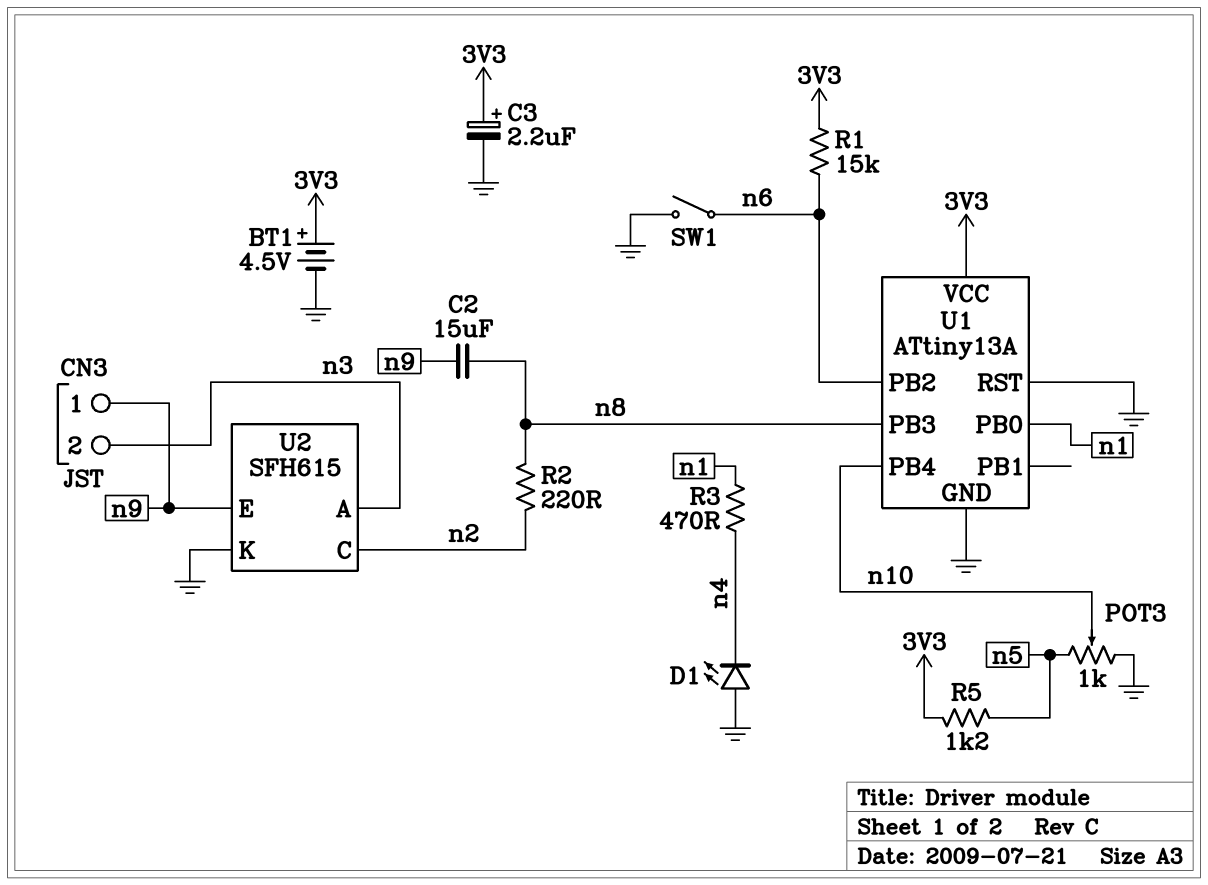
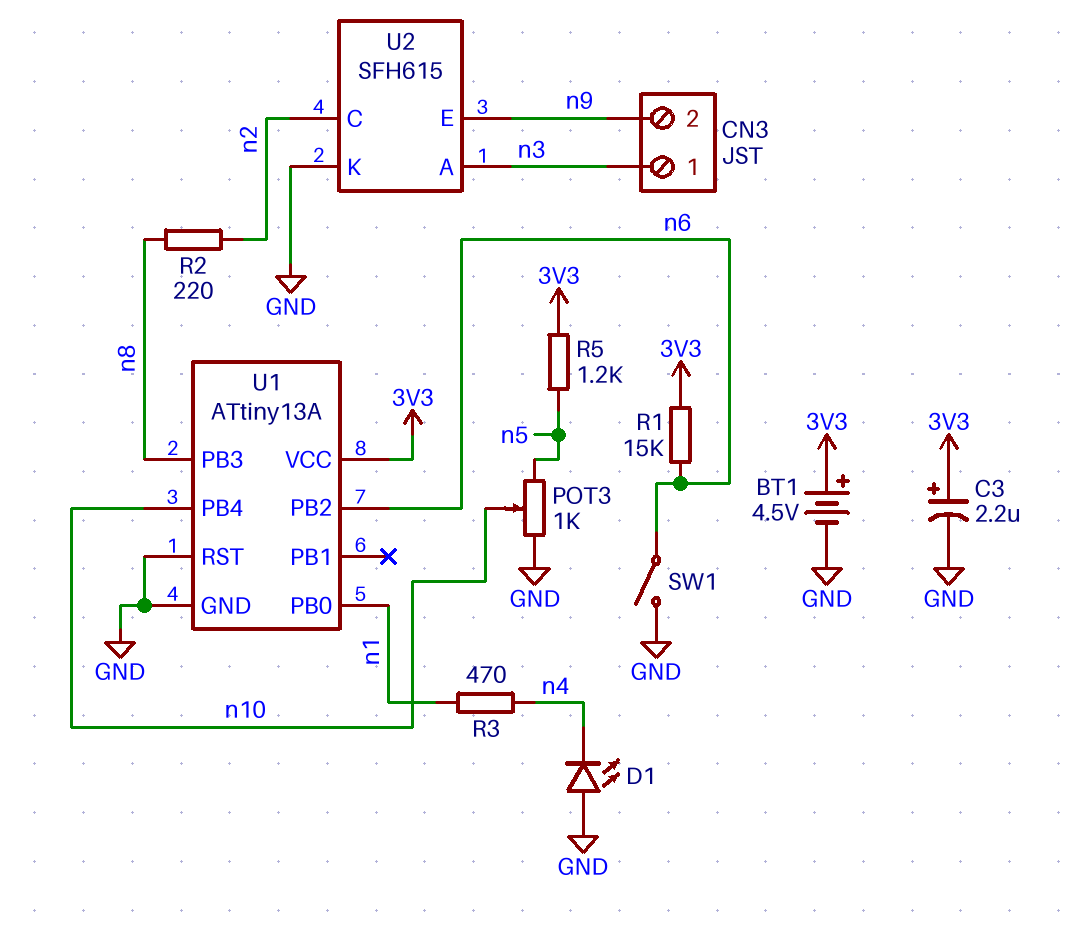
C2: 15uF (n8, n9) -> none
CN3 pin 1: n9 -> n3
CN3 pin 2: n3 -> n9

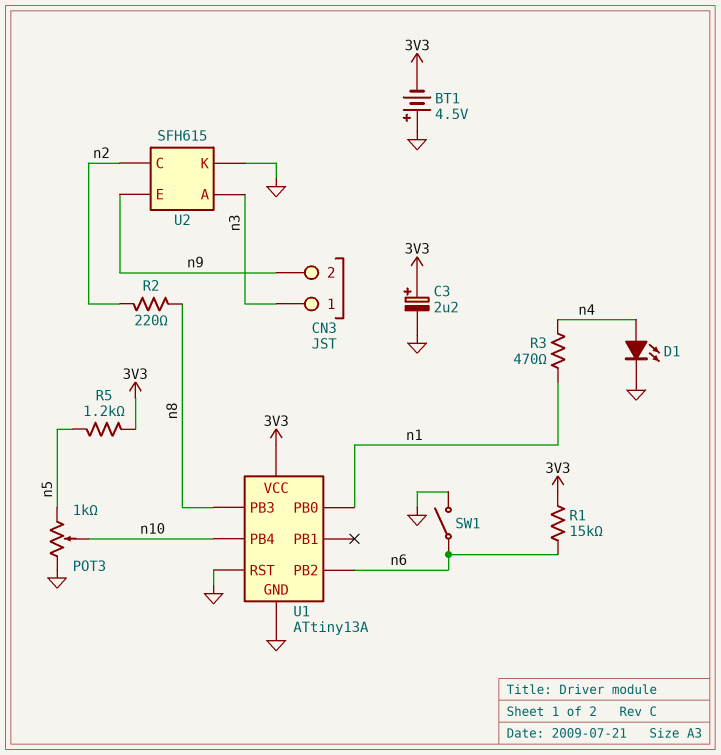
BT1: 4.5V (plus 3V3, minus GND) -> 4.5V (plus GND, minus 3V3)
D1: LED (A GND, K n4) -> LED (A n4, K GND)

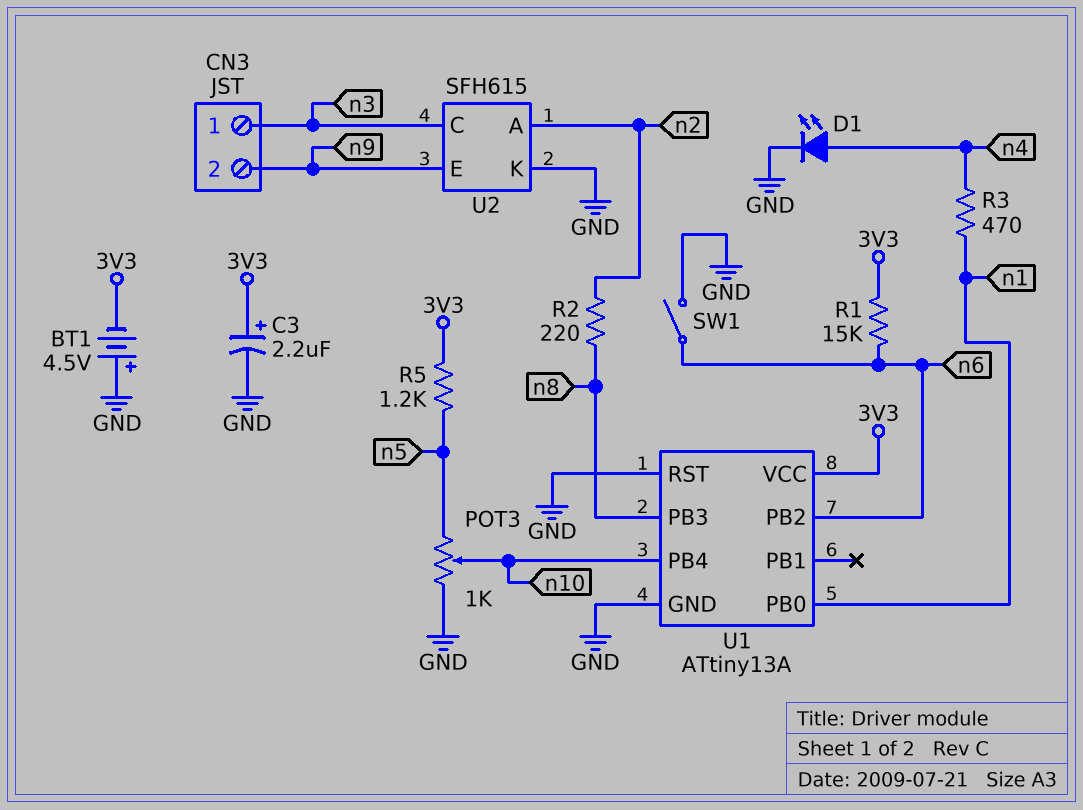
U2 pin A: n3 -> n2
U2 pin C: n2 -> n3

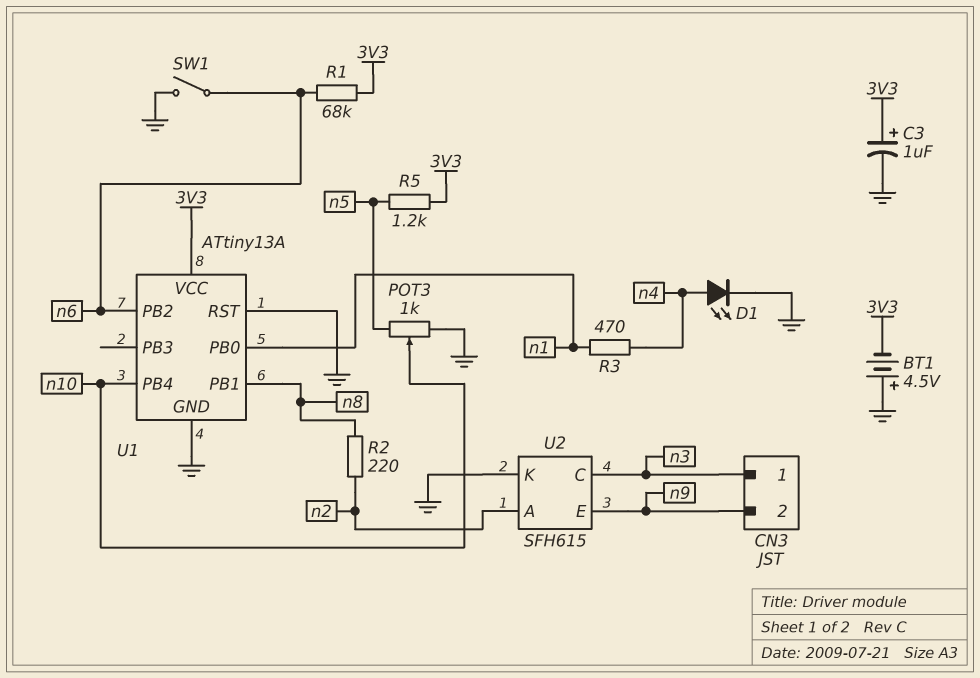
C3: 2.2uF (plus 3V3, minus GND) -> 1uF (plus 3V3, minus GND)
R1: 15k (3V3, n6) -> 68k (3V3, n6)
U1 pin PB1: none -> n8
U1 pin PB3: n8 -> none

